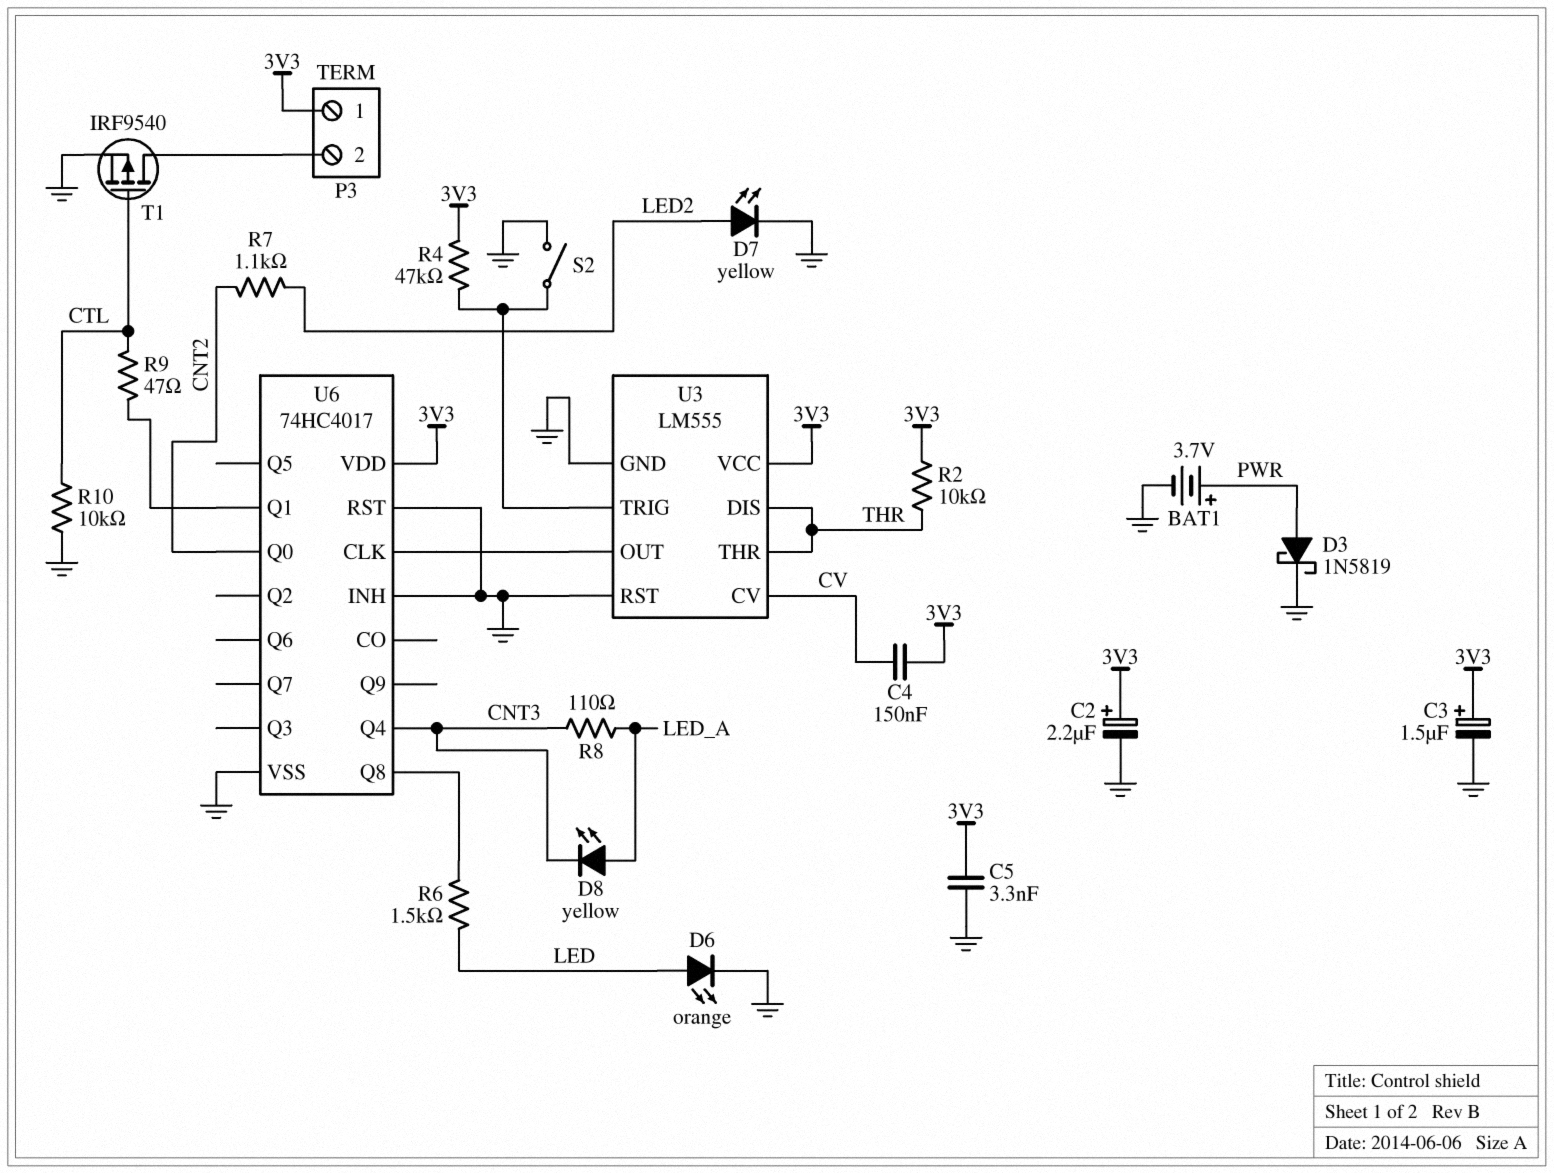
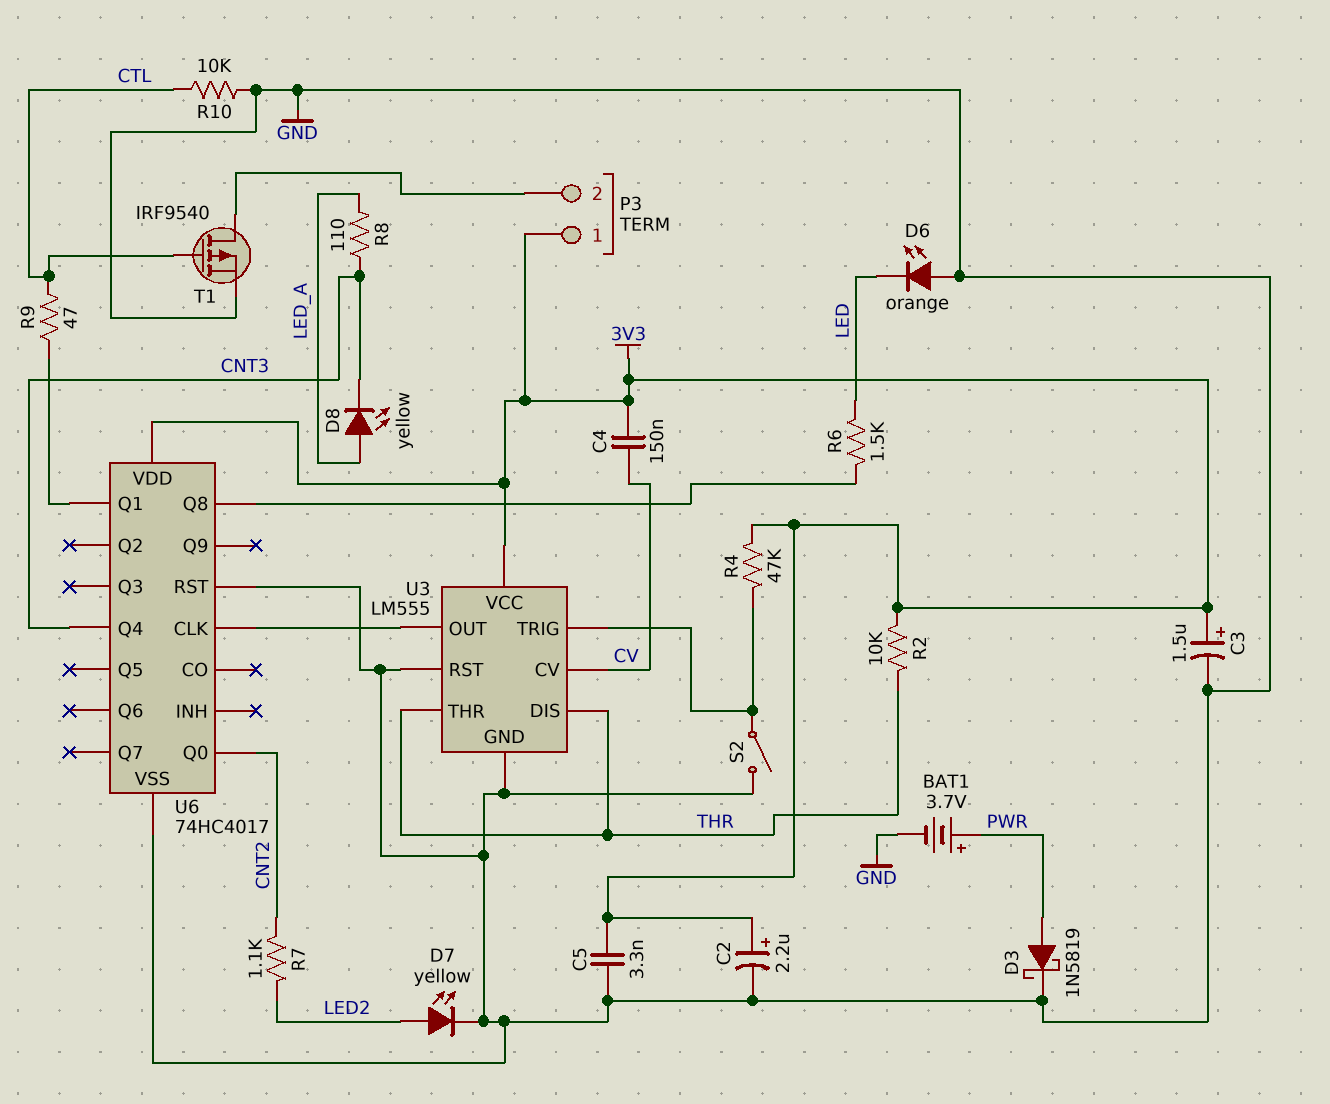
D6: LED orange (A LED, K GND) -> LED orange (A GND, K LED)
U6 pin INH: GND -> none

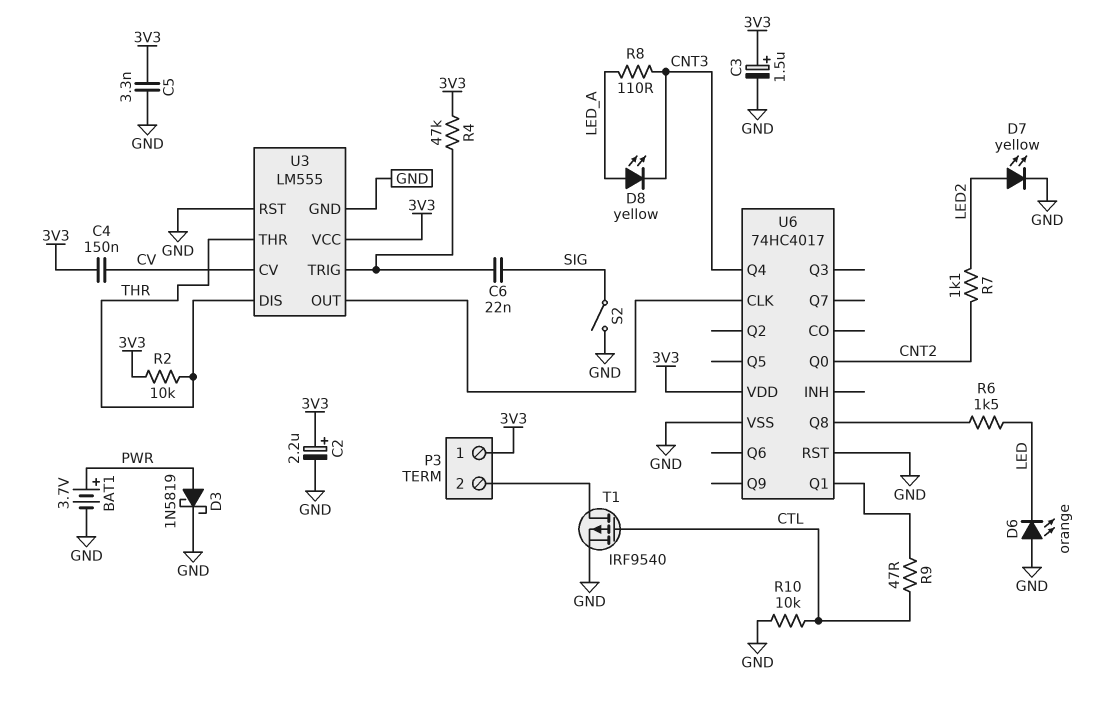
C6: none -> 22nF (SIG, U3/TRIG)
S2: switch (GND, U3/TRIG) -> switch (GND, SIG)

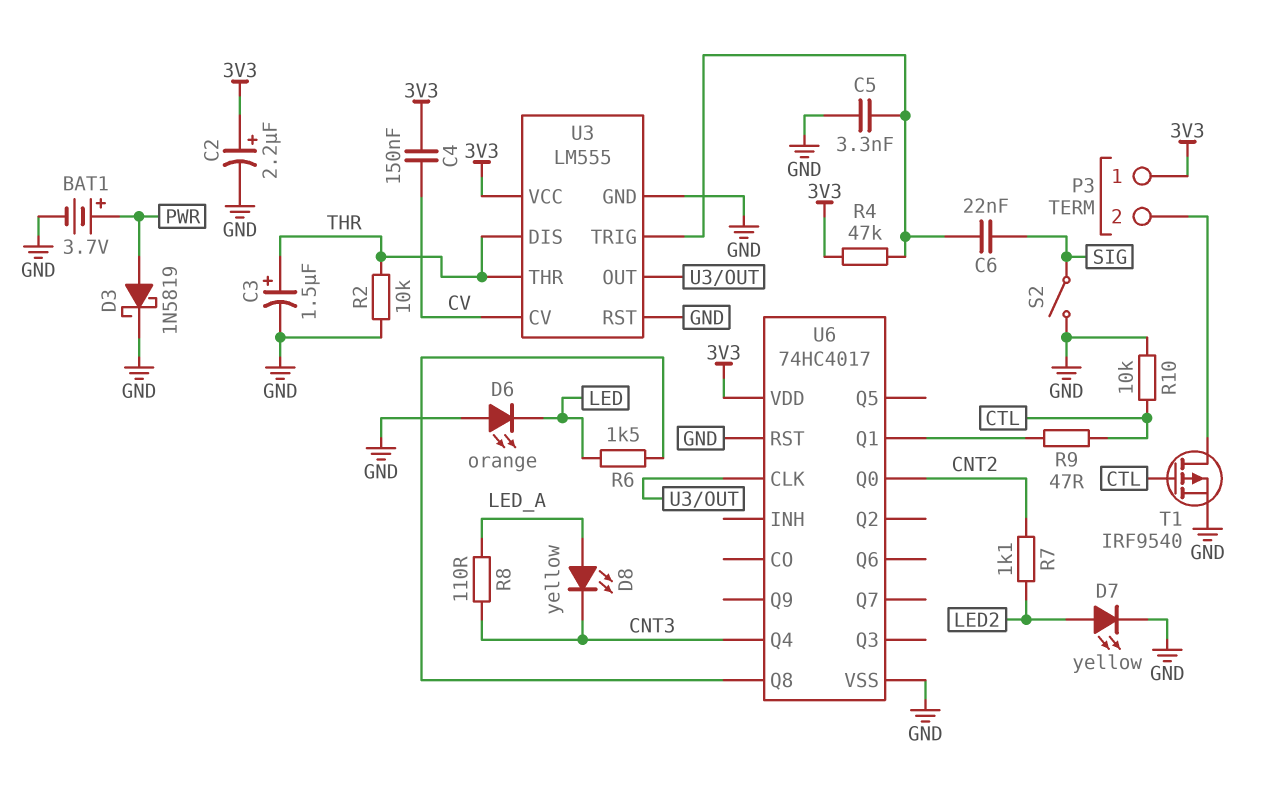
C3: 1.5uF (plus 3V3, minus GND) -> 1.5uF (plus THR, minus GND)
C5: 3.3nF (3V3, GND) -> 3.3nF (GND, U3/TRIG)
R2: 10k (3V3, THR) -> 10k (GND, THR)

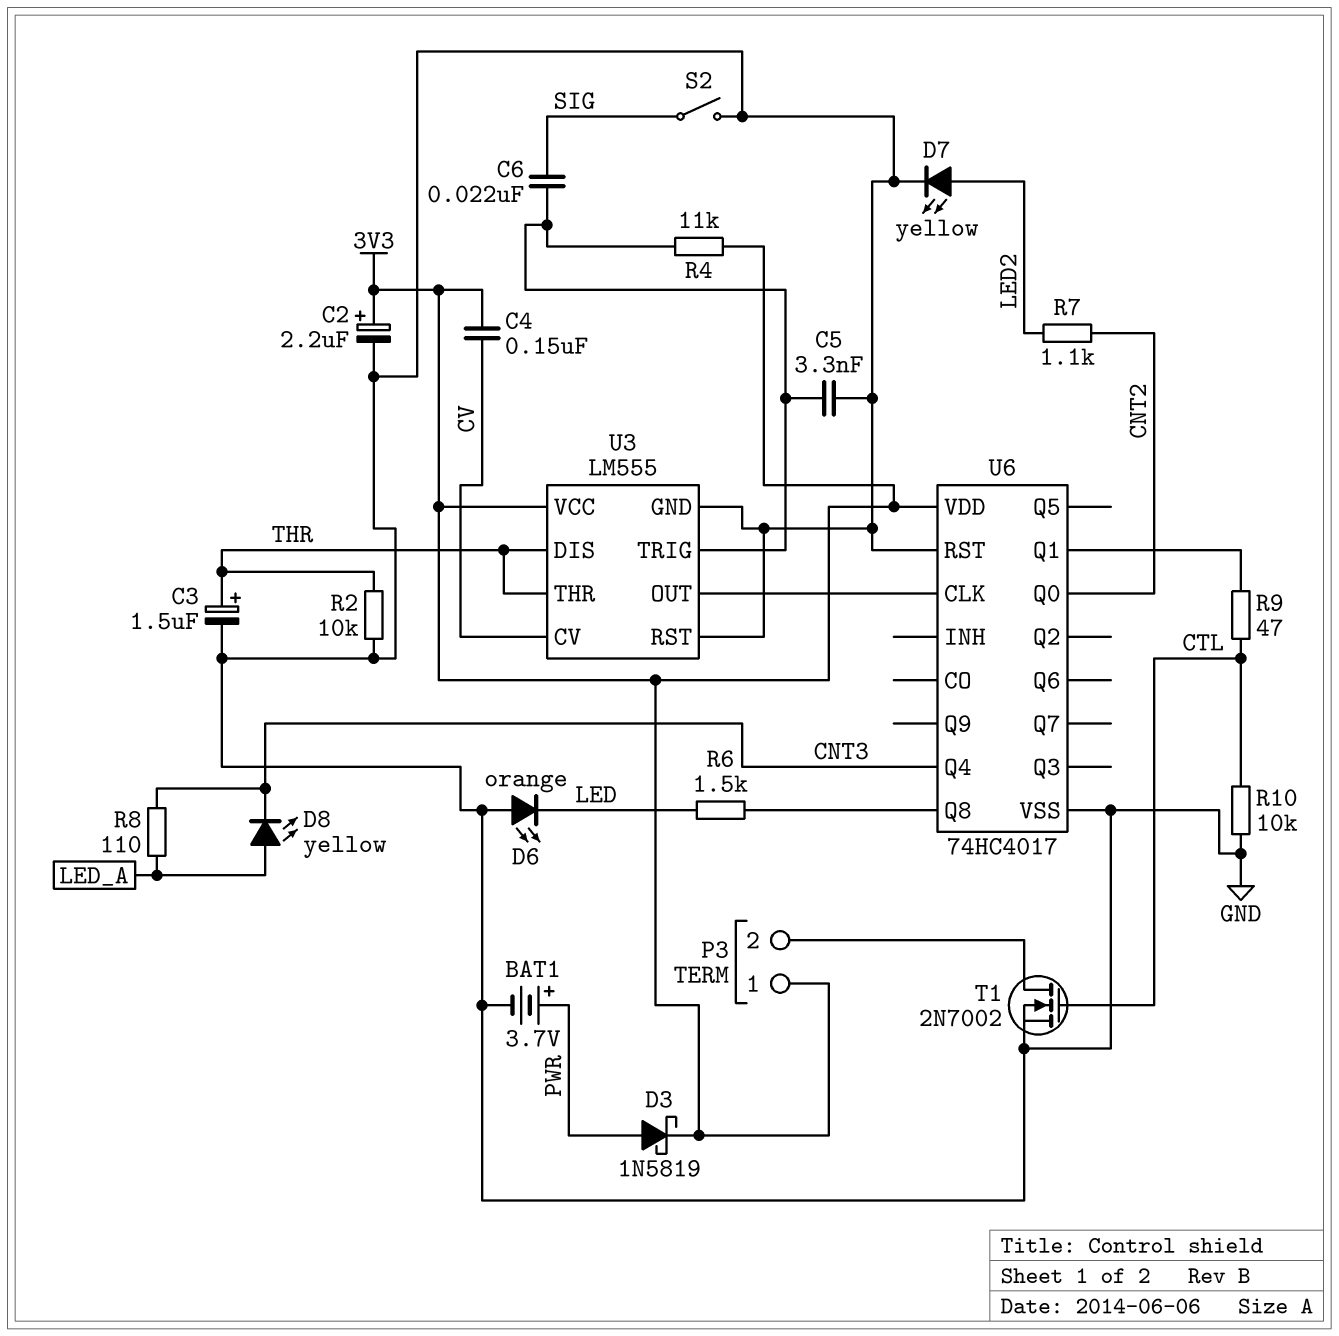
D3: schottky 1N5819 (A PWR, K GND) -> schottky 1N5819 (A PWR, K 3V3)
R4: 47k (3V3, U3/TRIG) -> 11k (3V3, U3/TRIG)
T1: PMOS IRF9540 (G CTL, D P3/2, S GND) -> NMOS 2N7002 (G CTL, D P3/2, S GND)

